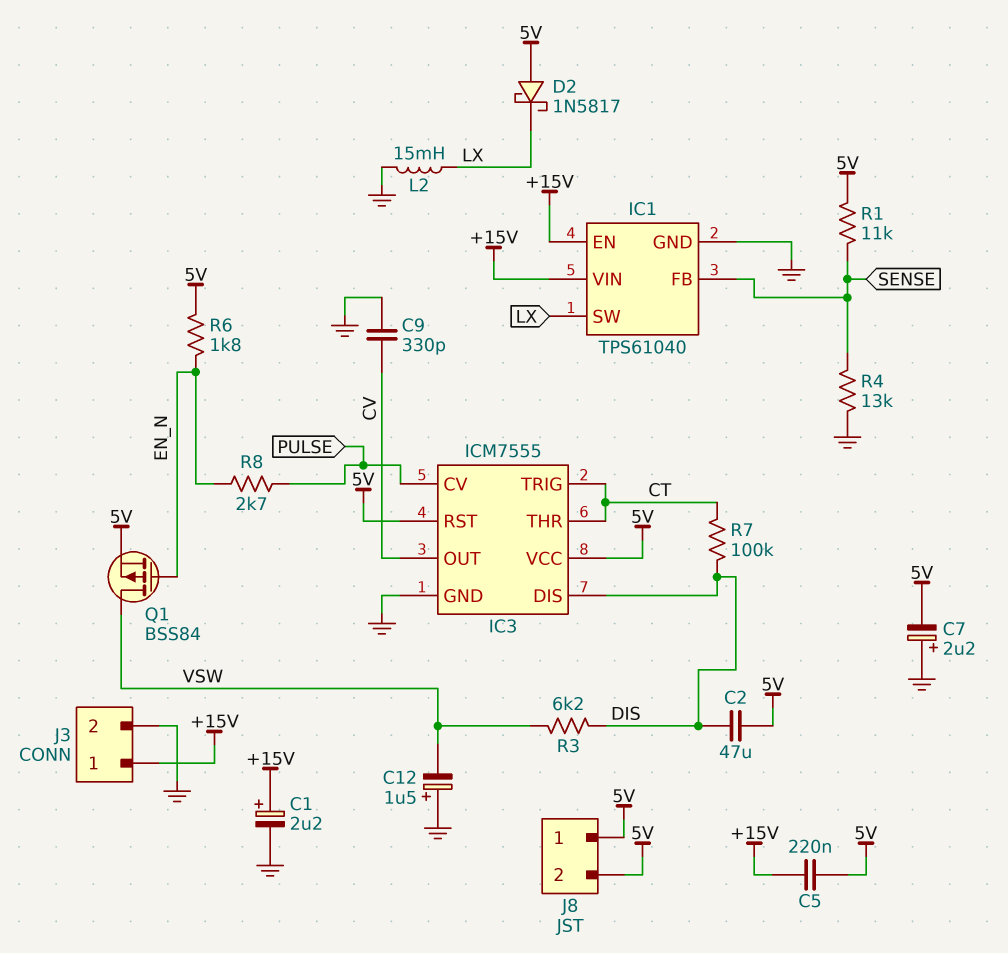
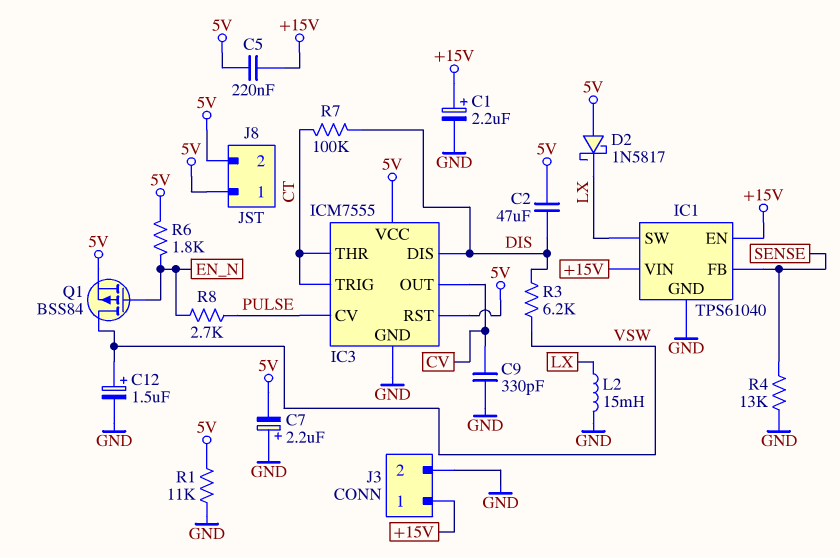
C12: 1.5uF (plus GND, minus VSW) -> 1.5uF (plus VSW, minus GND)
R1: 11k (5V, SENSE) -> 11k (5V, GND)

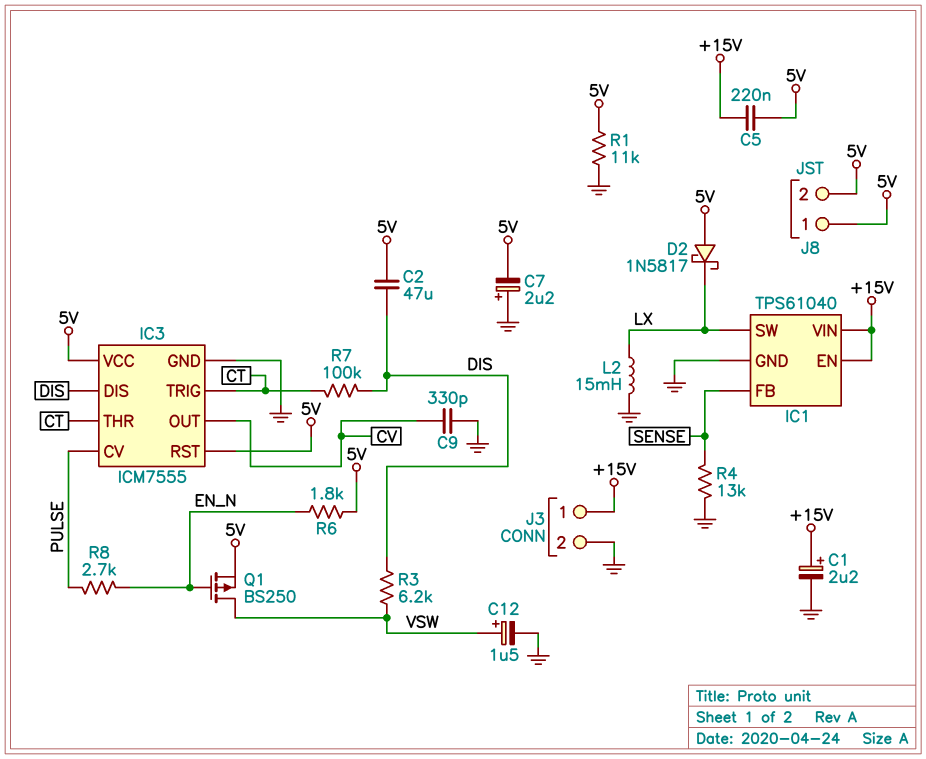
Q1: PMOS BSS84 (G EN_N, D VSW, S 5V) -> PMOS BS250 (G EN_N, D VSW, S 5V)

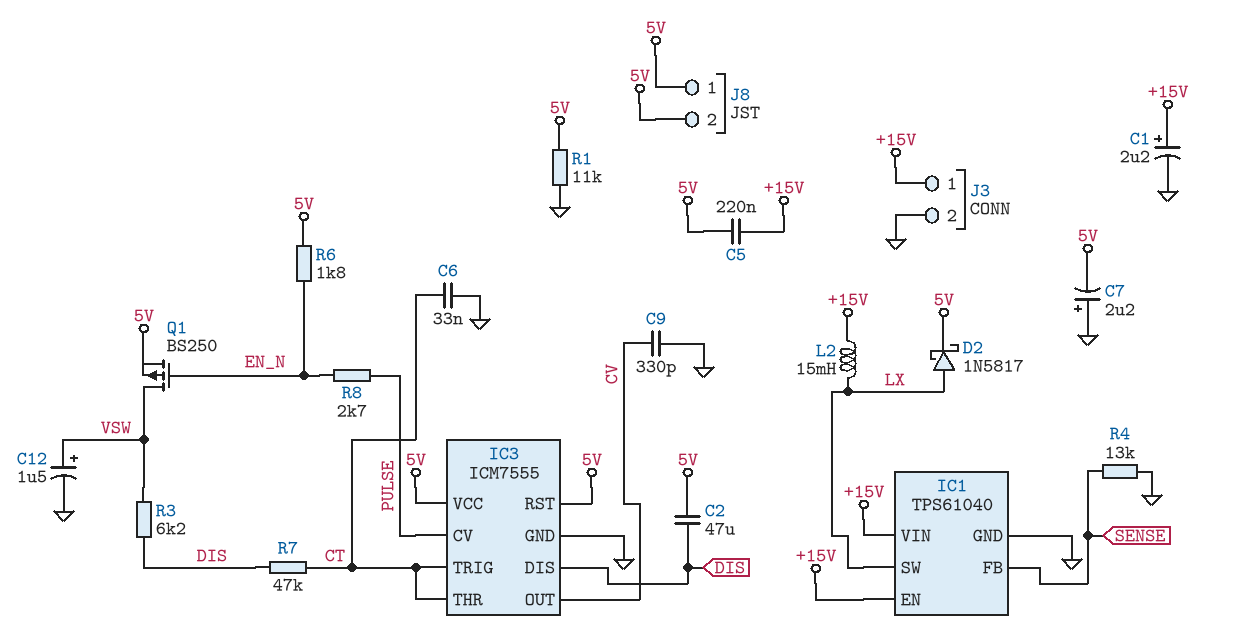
C6: none -> 33nF (CT, GND)
D2: schottky 1N5817 (A 5V, K LX) -> schottky 1N5817 (A LX, K 5V)
L2: 15mH (GND, LX) -> 15mH (+15V, LX)
R7: 100k (CT, DIS) -> 47k (CT, DIS)

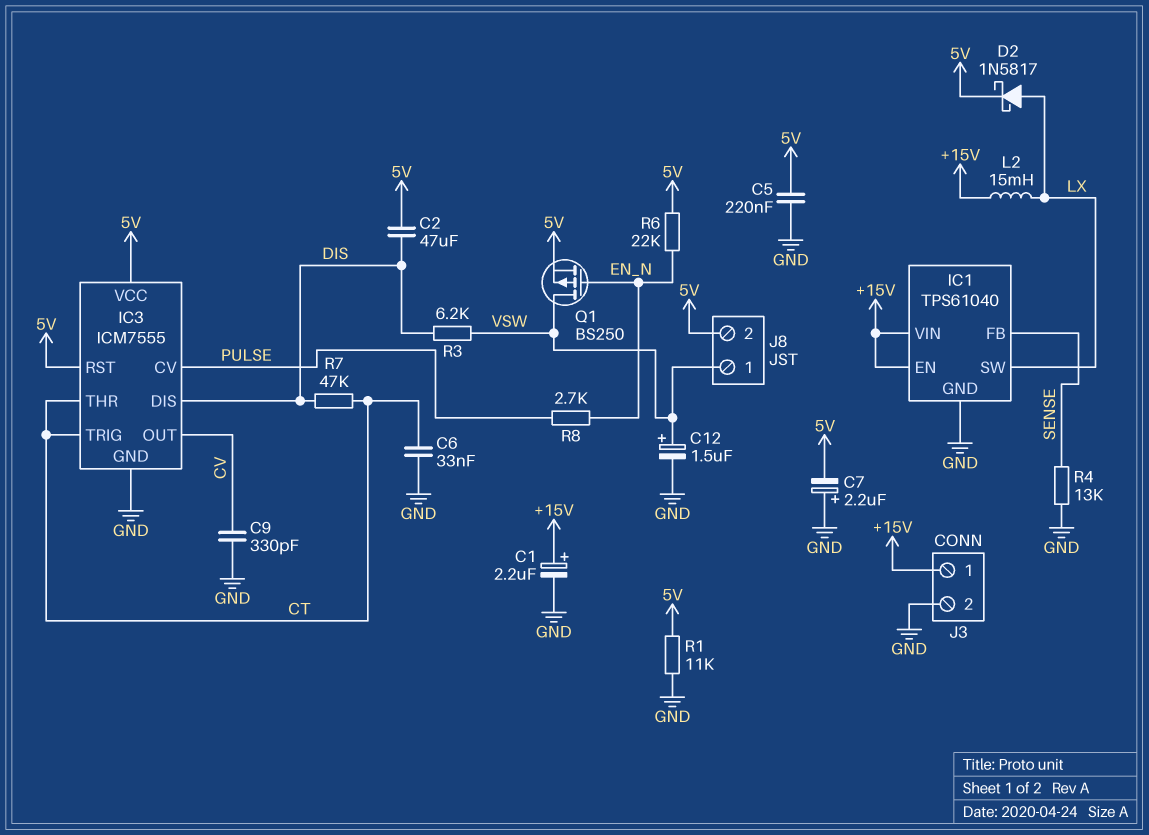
C5: 220nF (+15V, 5V) -> 220nF (5V, GND)
J8 pin 1: 5V -> VSW
R6: 1.8k (5V, EN_N) -> 22k (5V, EN_N)

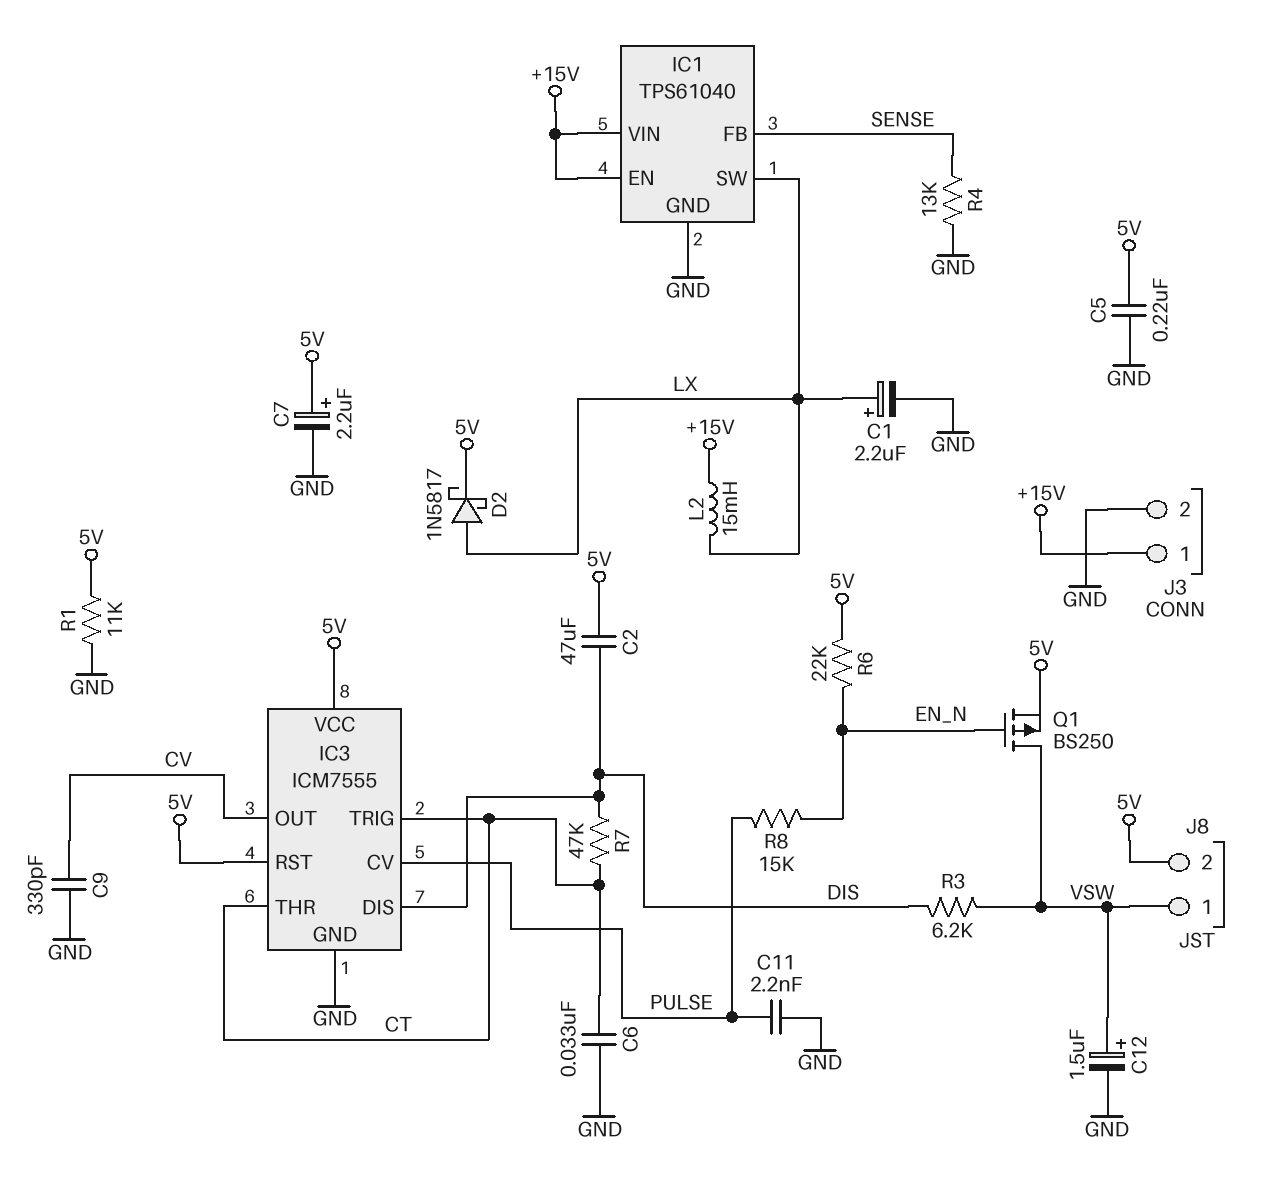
C1: 2.2uF (plus +15V, minus GND) -> 2.2uF (plus LX, minus GND)
C7: 2.2uF (plus GND, minus 5V) -> 2.2uF (plus 5V, minus GND)
C11: none -> 2.2nF (GND, PULSE)
R8: 2.7k (EN_N, PULSE) -> 15k (EN_N, PULSE)

